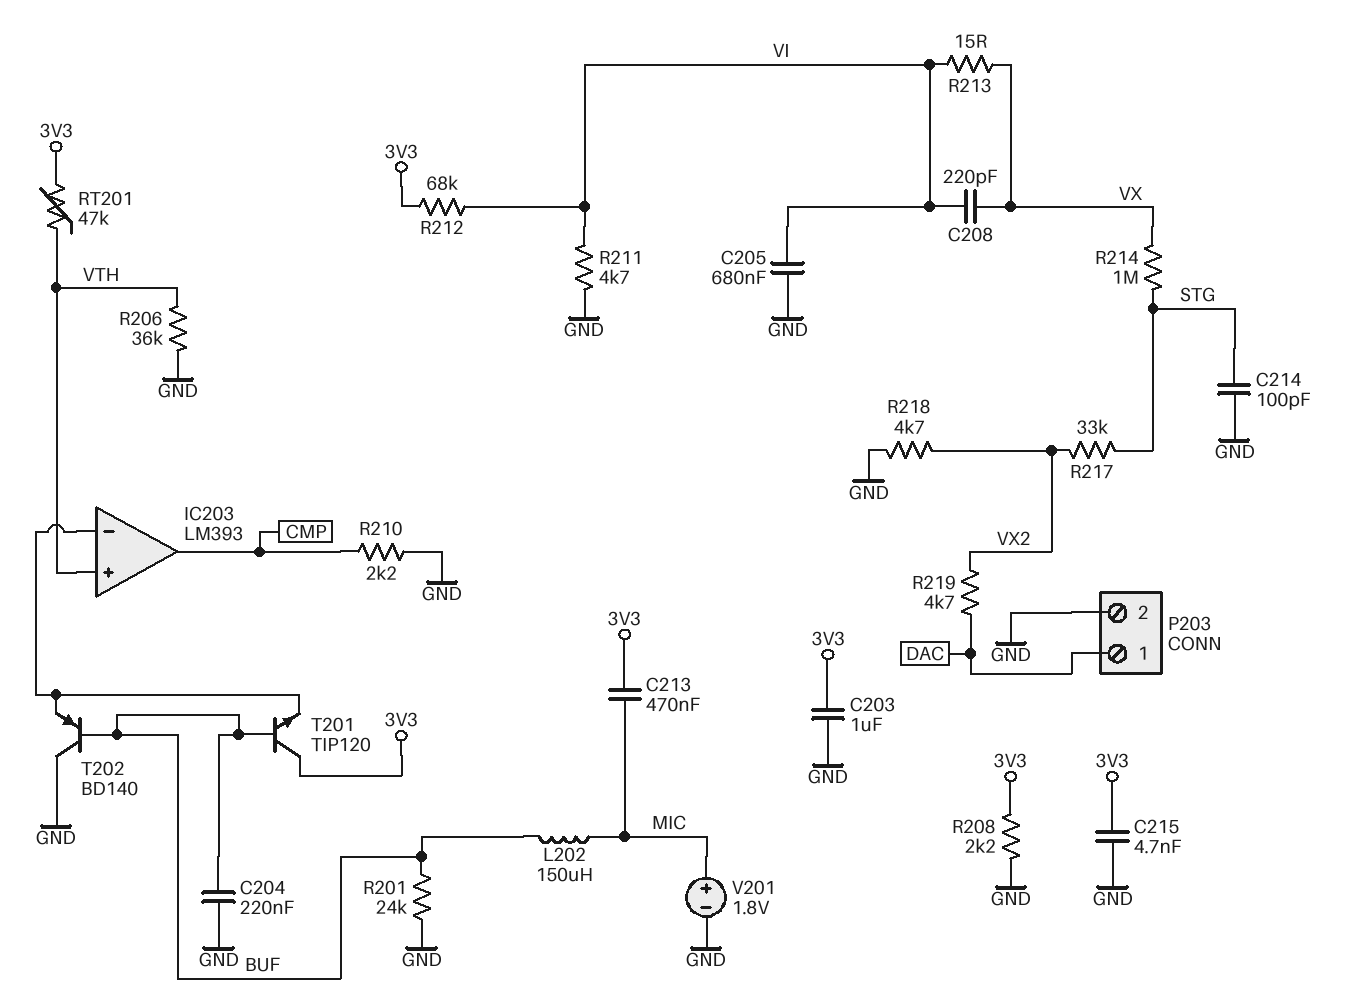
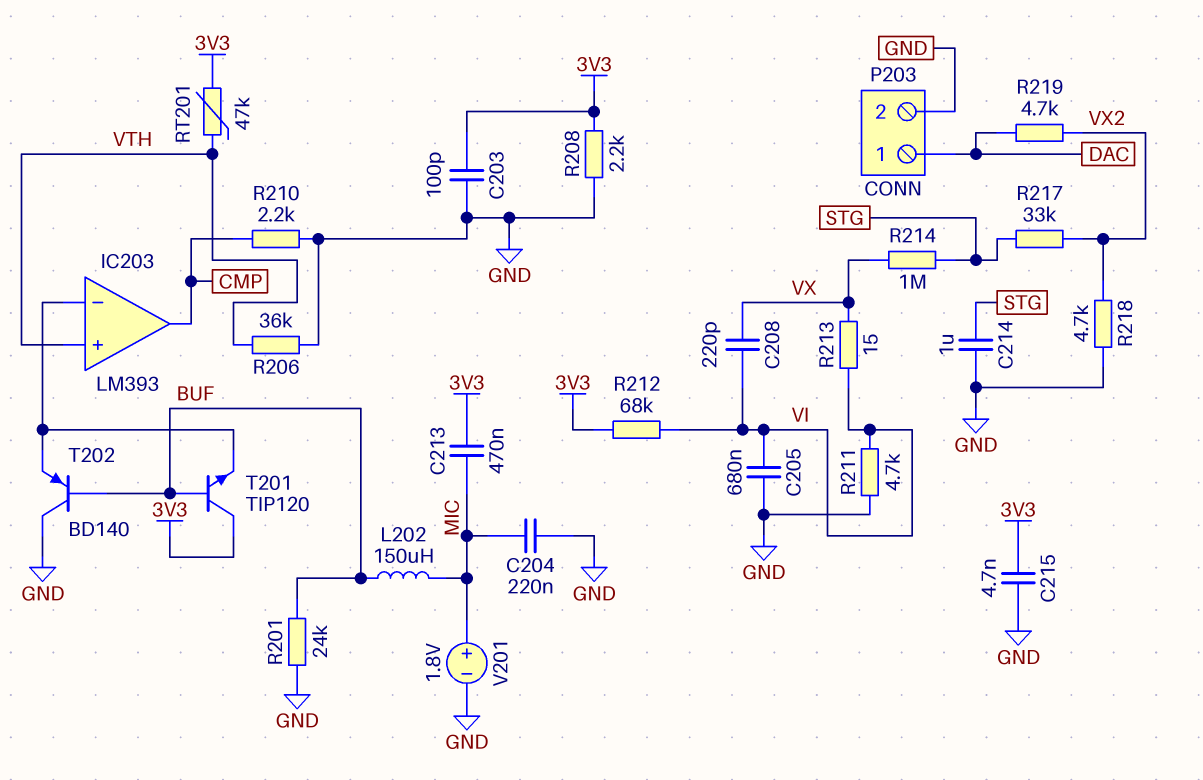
C203: 1uF (3V3, GND) -> 100pF (3V3, GND)
C204: 220nF (BUF, GND) -> 220nF (GND, MIC)
C214: 100pF (GND, STG) -> 1uF (GND, STG)

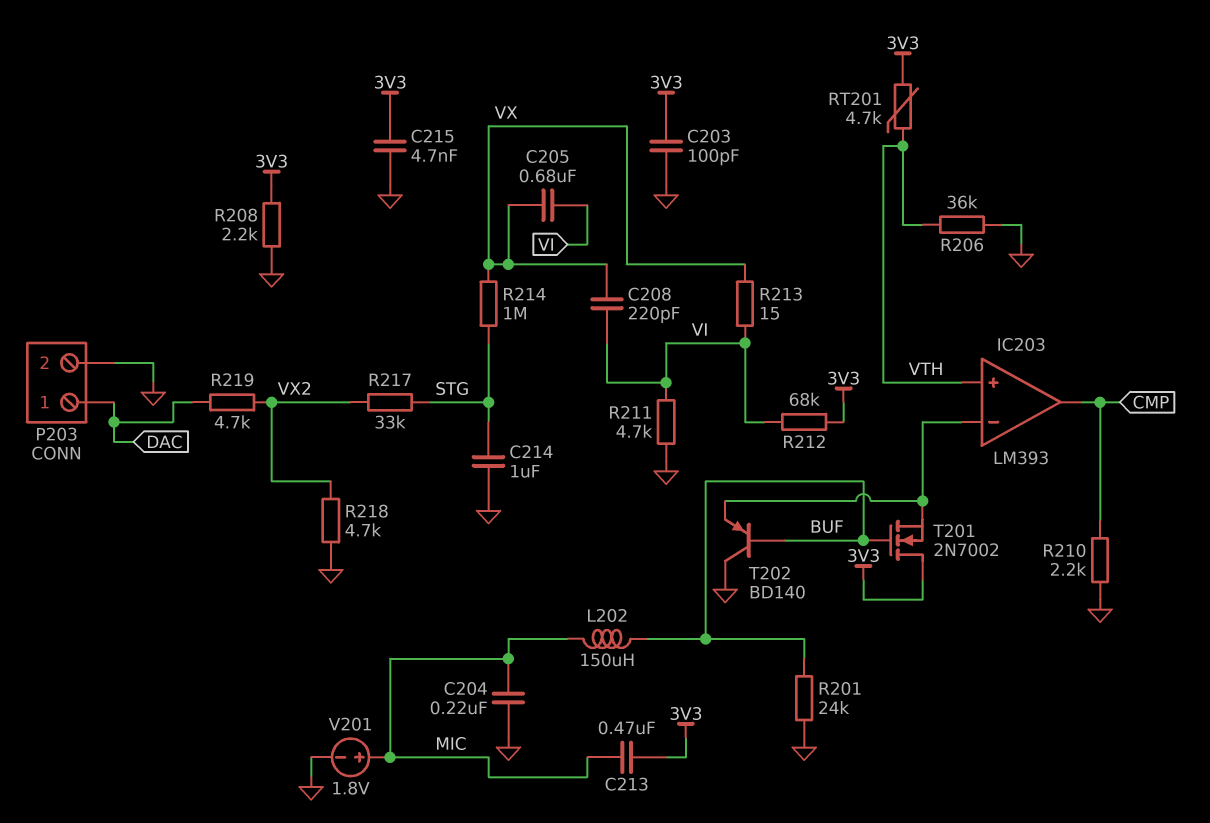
C205: 680nF (GND, VI) -> 680nF (VI, VX)
RT201: 47k (3V3, VTH) -> 4.7k (3V3, VTH)
T201: NPN TIP120 (B BUF, C 3V3, E IC203/in-) -> NMOS 2N7002 (G BUF, D 3V3, S IC203/in-)

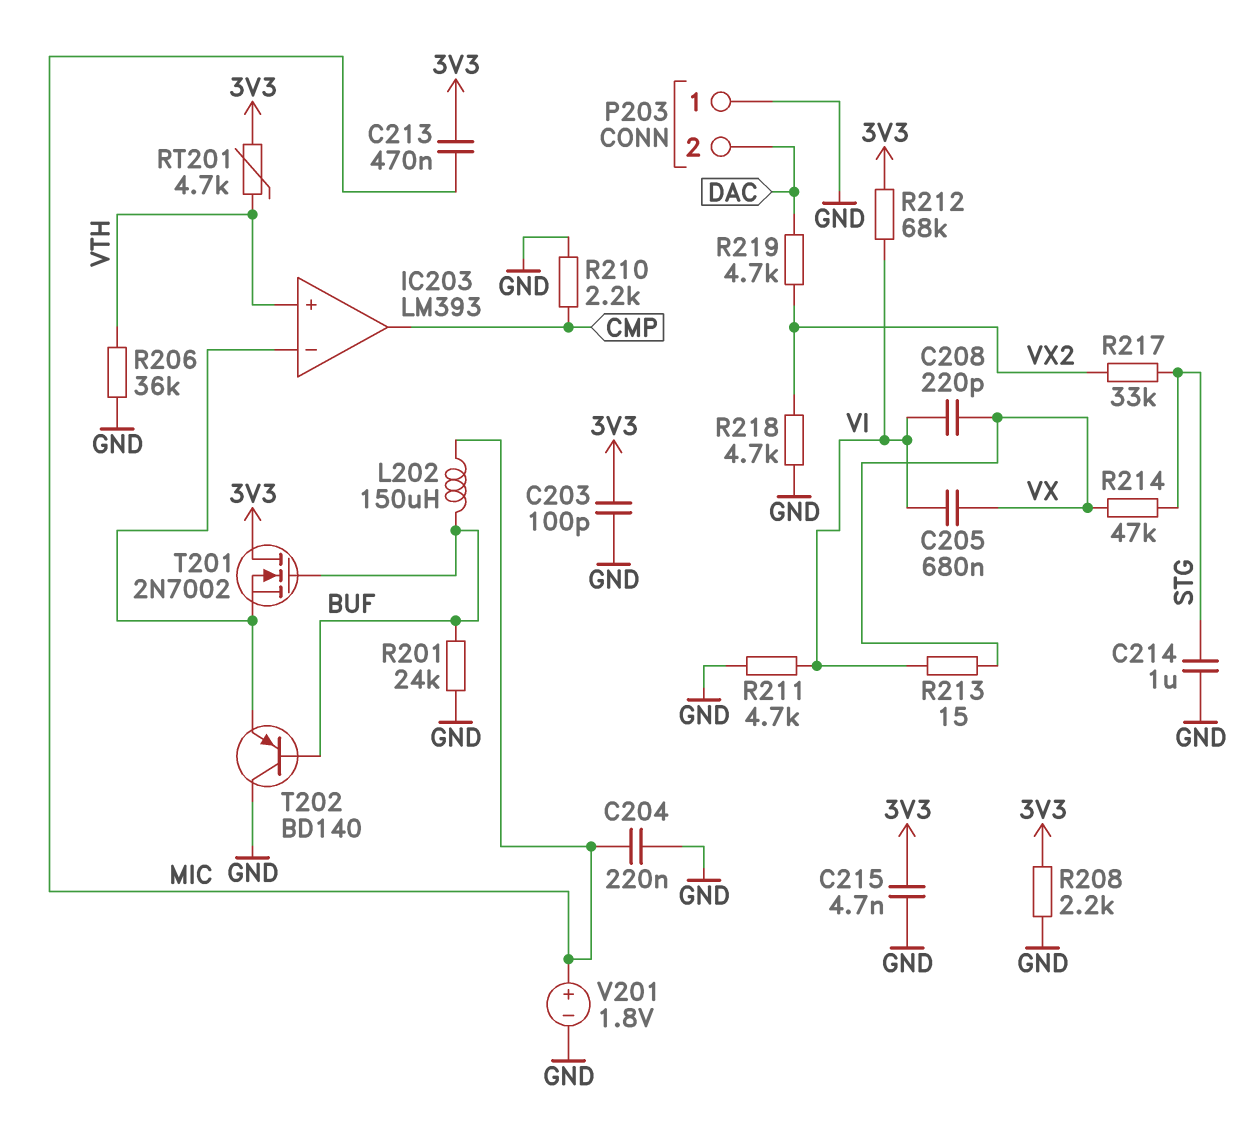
P203 pin 1: DAC -> GND
P203 pin 2: GND -> DAC
R214: 1M (STG, VX) -> 47k (STG, VX)

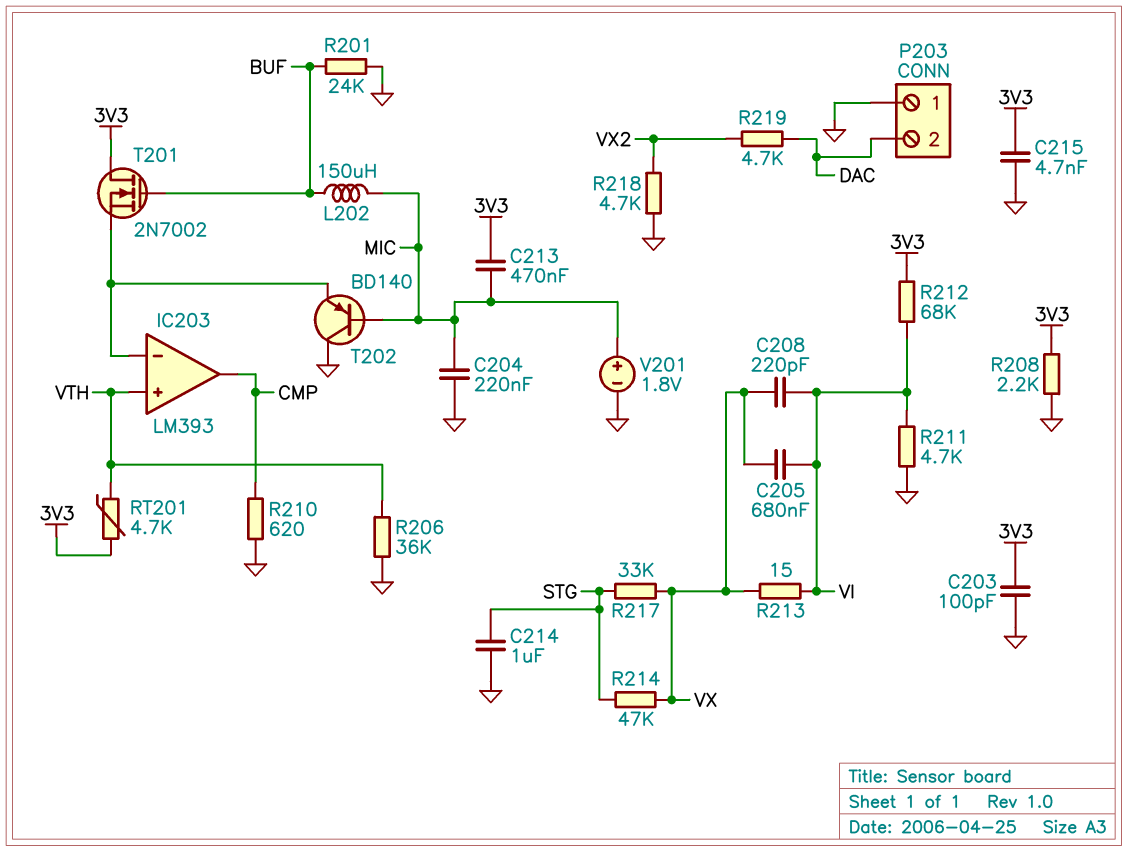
R210: 2.2k (CMP, GND) -> 620 (CMP, GND)
R217: 33k (STG, VX2) -> 33k (STG, VX)
T202: PNP BD140 (B BUF, C GND, E IC203/in-) -> PNP BD140 (B MIC, C GND, E IC203/in-)

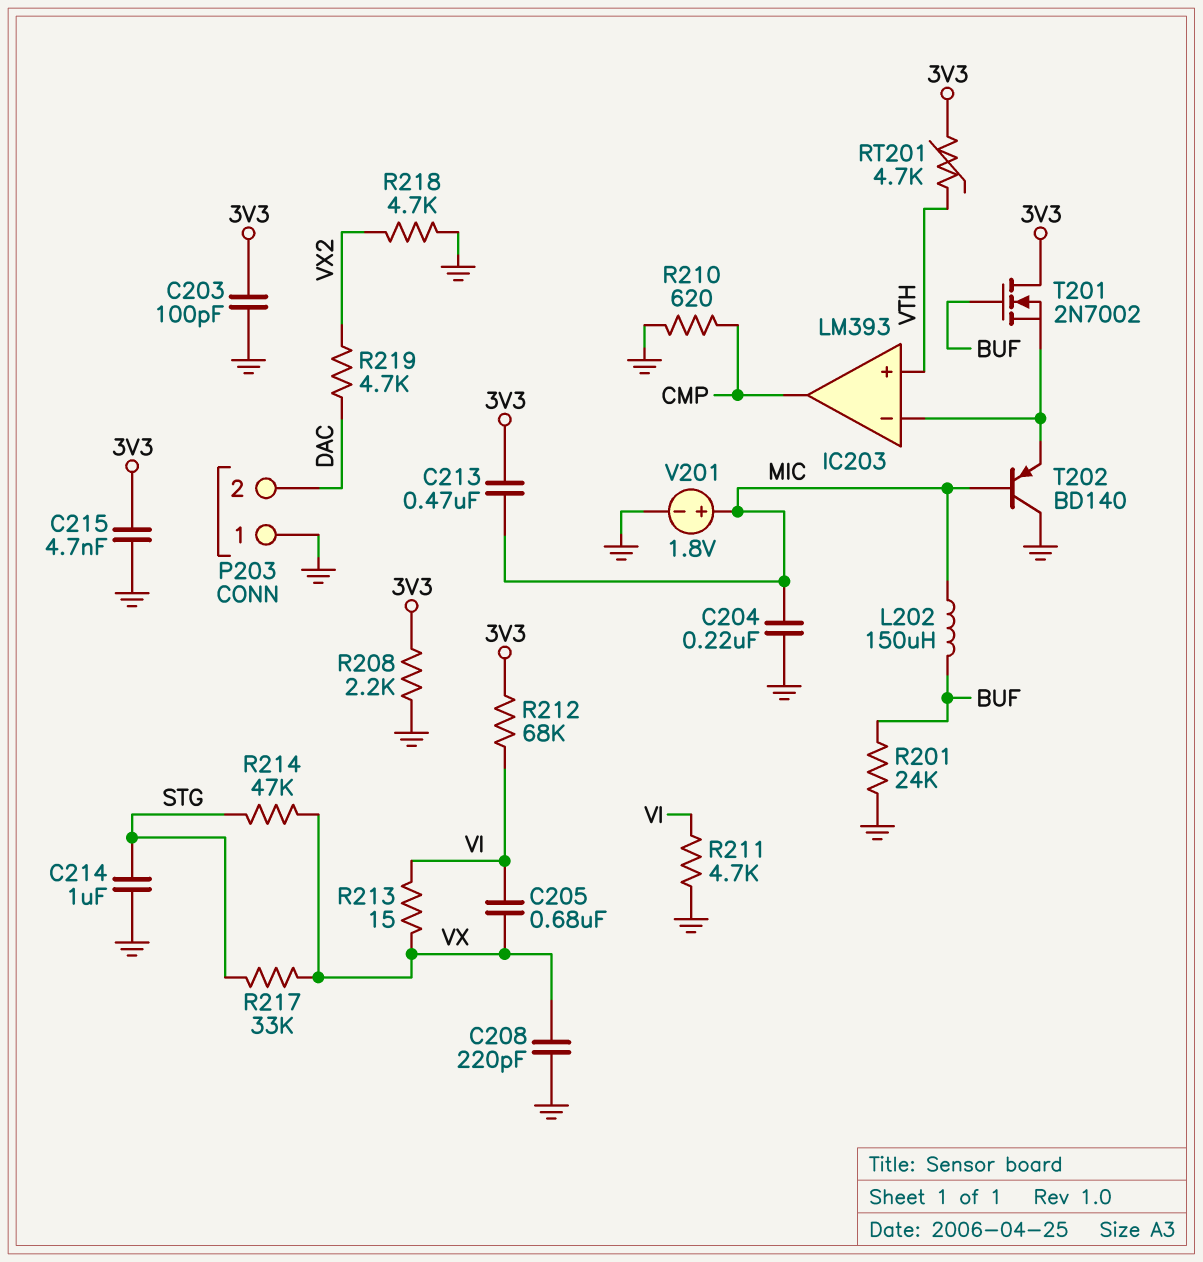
C208: 220pF (VI, VX) -> 220pF (GND, VX)
R206: 36k (GND, VTH) -> none

